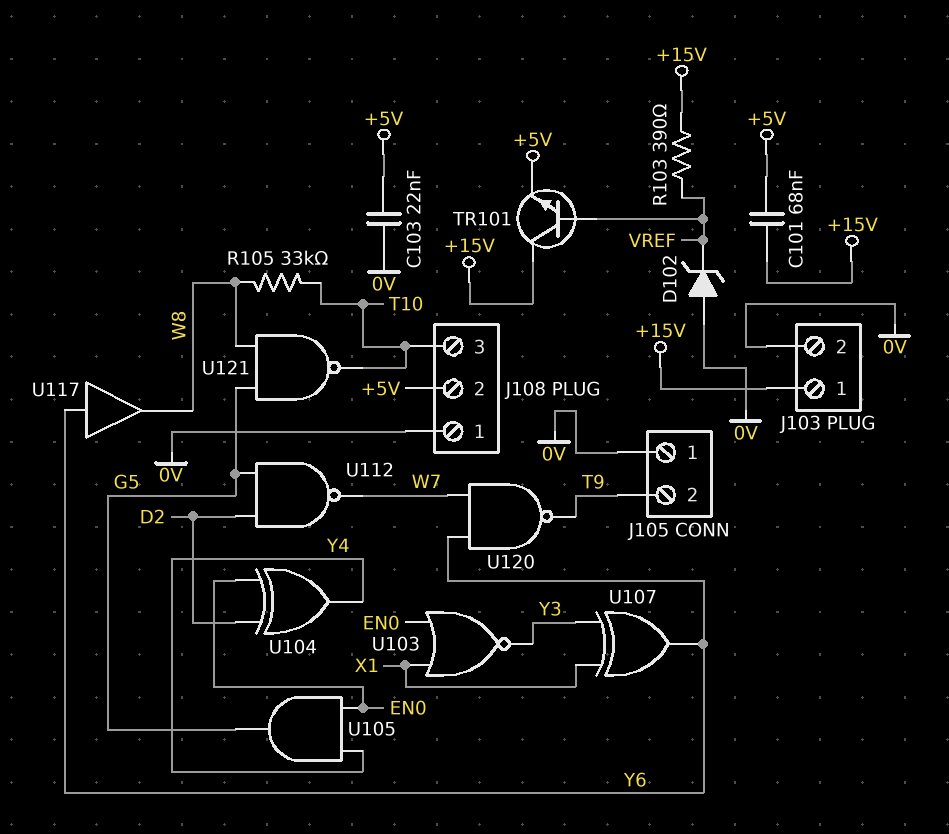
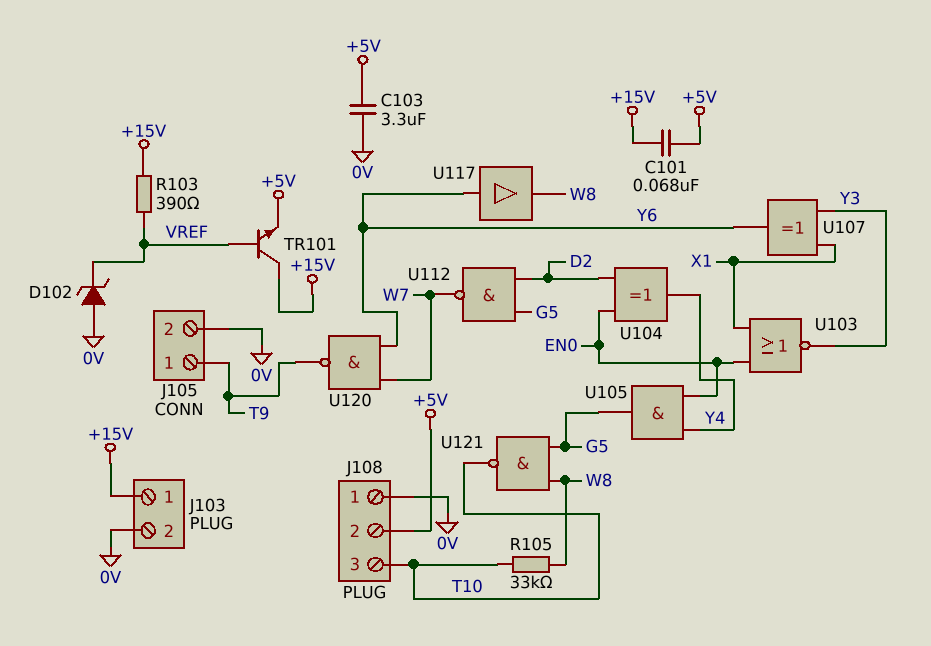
C103: 22nF (+5V, 0V) -> 3.3uF (+5V, 0V)
J105 pin 1: 0V -> T9
J105 pin 2: T9 -> 0V

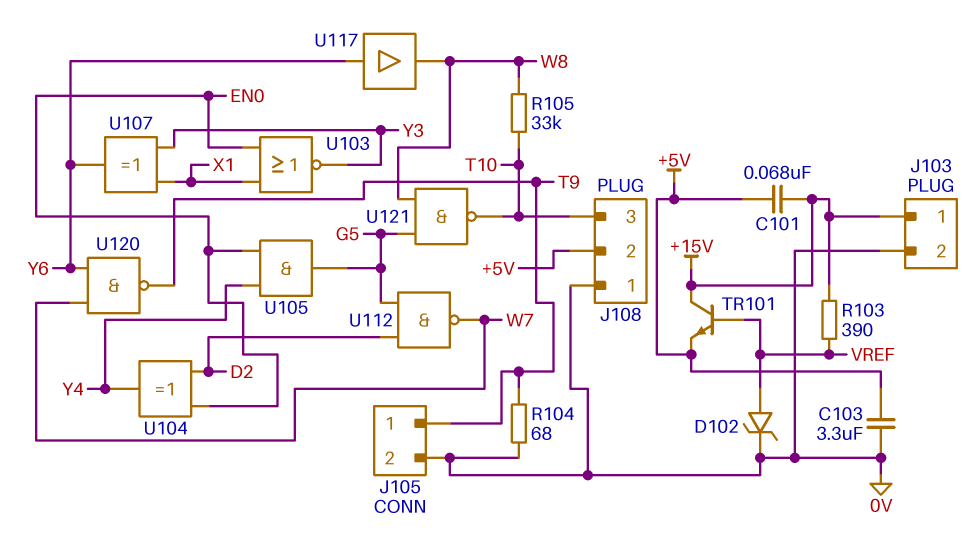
D102: zener (A 0V, K VREF) -> zener (A VREF, K 0V)
R104: none -> 68 (0V, T9)

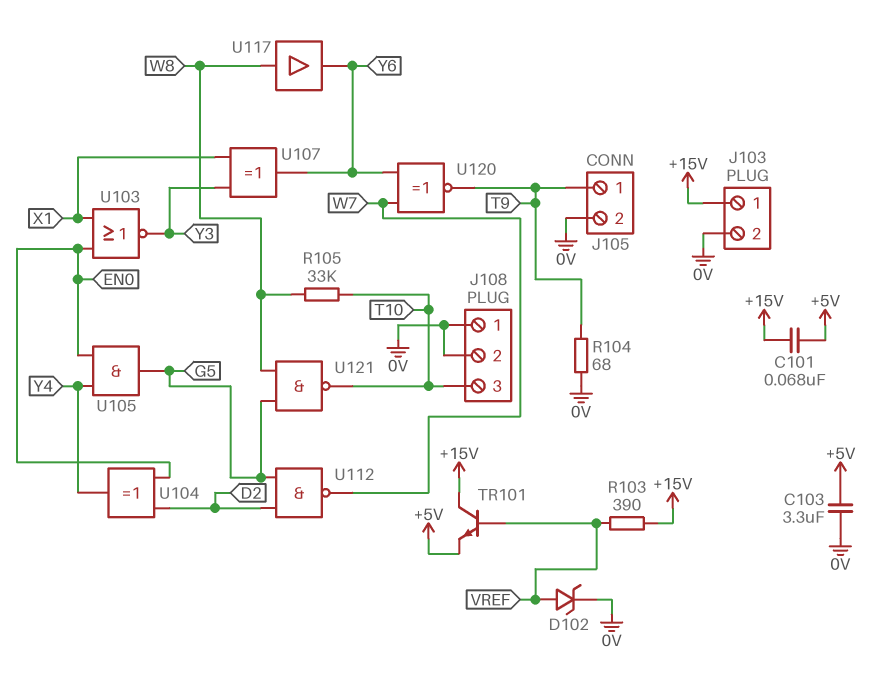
J108 pin 2: +5V -> 0V
U117: buffer (in Y6, out W8) -> buffer (in W8, out Y6)
U120: NAND (in W7, in Y6, out T9) -> XNOR (in W7, in Y6, out T9)

